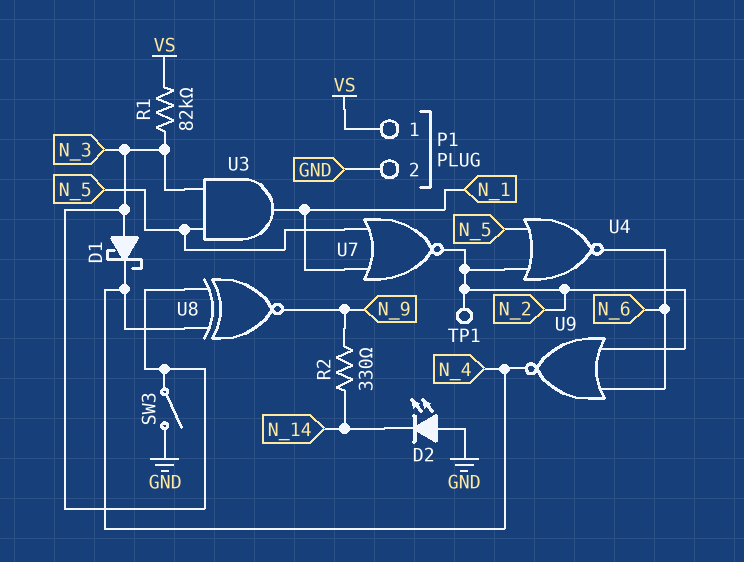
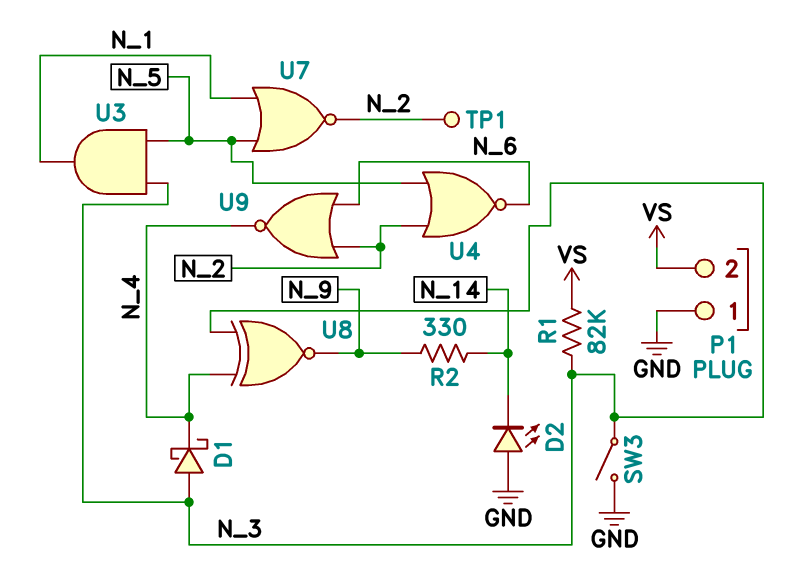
P1 pin 1: VS -> GND
P1 pin 2: GND -> VS

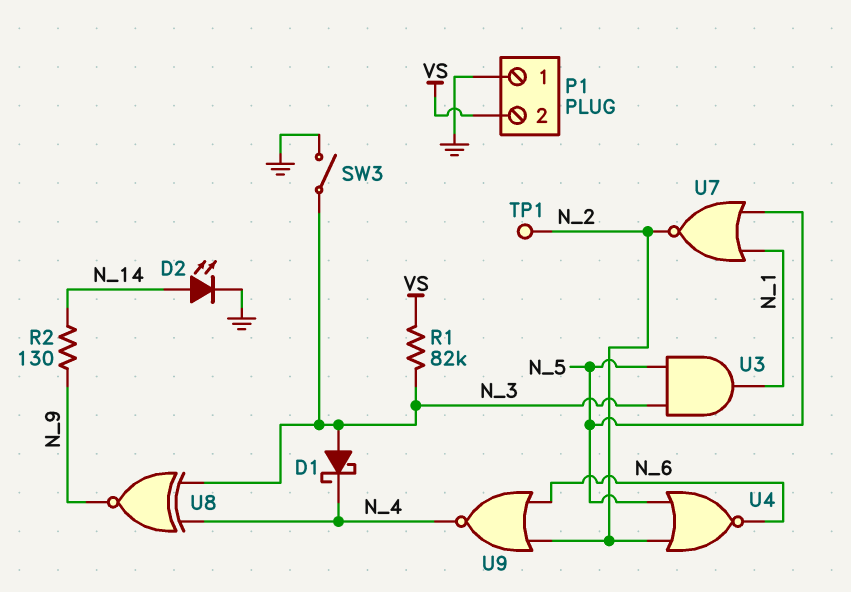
D2: LED (A GND, K N_14) -> LED (A N_14, K GND)
R2: 330 (N_9, N_14) -> 130 (N_9, N_14)

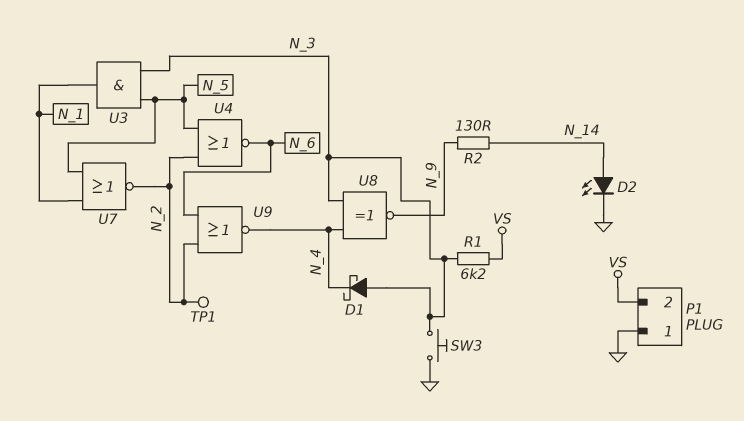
R1: 82k (N_3, VS) -> 6.2k (N_3, VS)
SW3: switch (GND, N_3) -> button (GND, N_3)

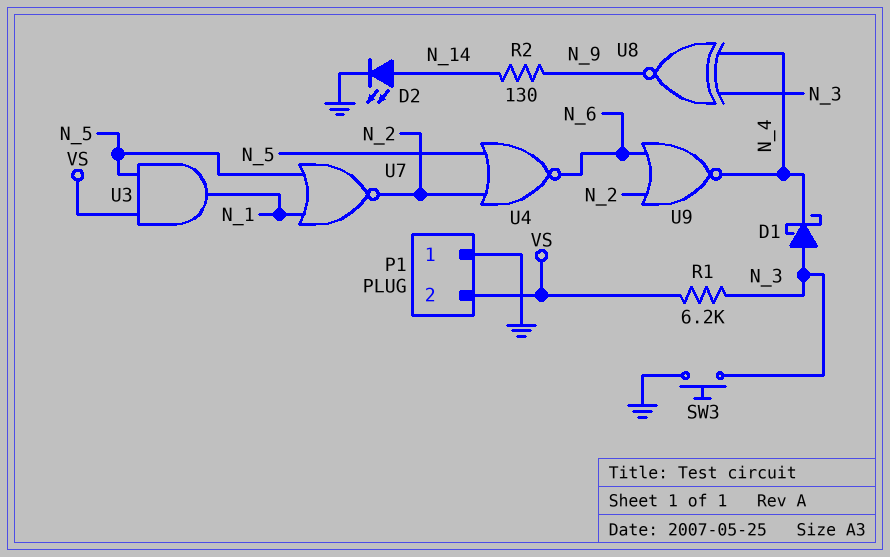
TP1: test point (N_2) -> none
U3: AND (in N_3, in N_5, out N_1) -> AND (in N_5, in VS, out N_1)

